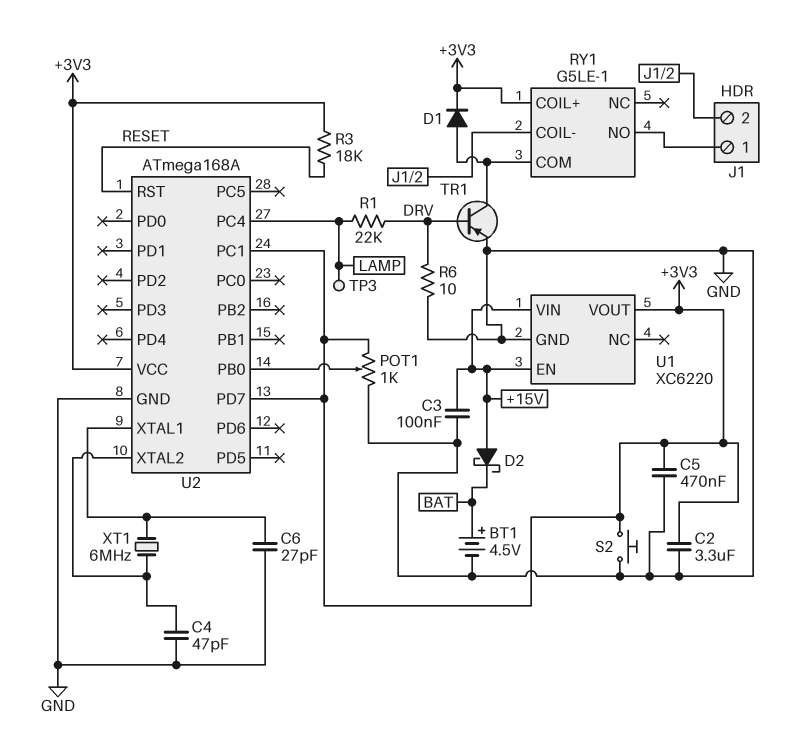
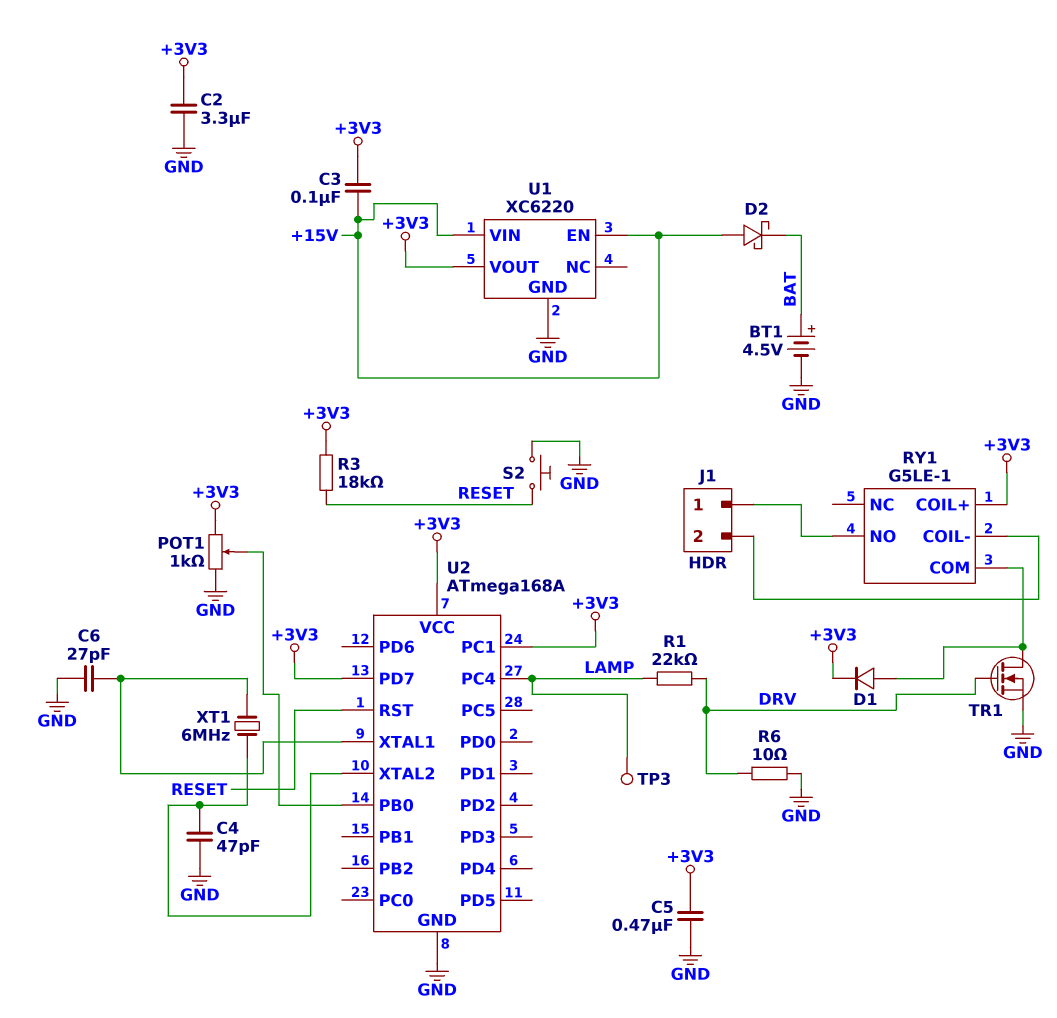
C3: 100nF (+15V, GND) -> 100nF (+3V3, +15V)
S2: button (+3V3, GND) -> button (GND, RESET)
TR1: PNP (B DRV, C RY1/COM, E GND) -> NMOS (G DRV, D RY1/COM, S GND)

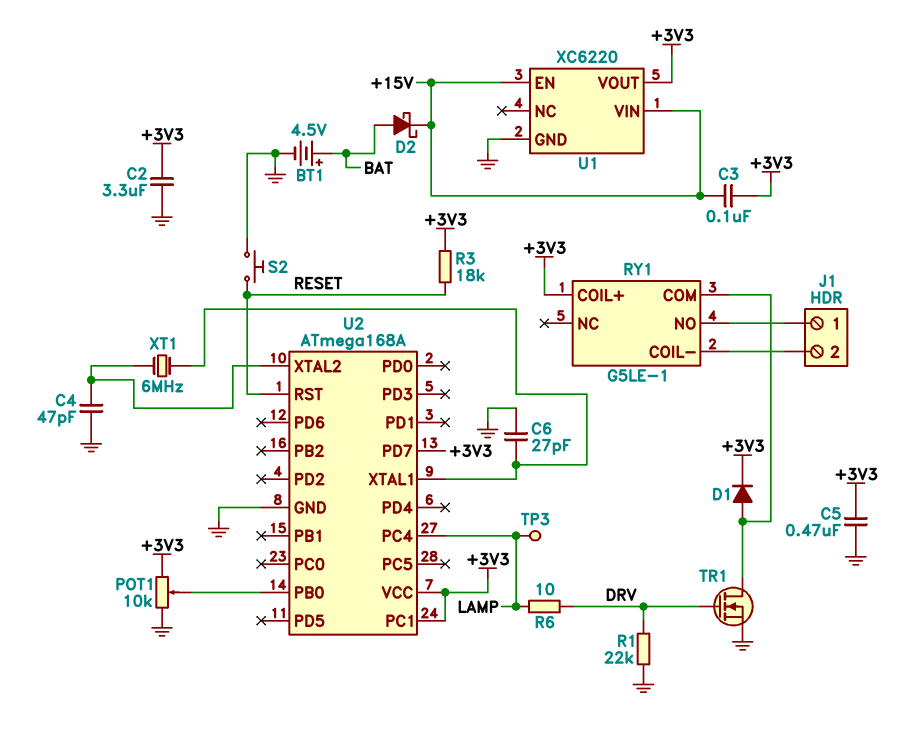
D2: schottky (A +15V, K BAT) -> schottky (A BAT, K +15V)
POT1: 1k (+3V3, GND, wiper U2/PB0) -> 10k (+3V3, GND, wiper U2/PB0)
R1: 22k (DRV, LAMP) -> 22k (DRV, GND)
R6: 10 (DRV, GND) -> 10 (DRV, LAMP)

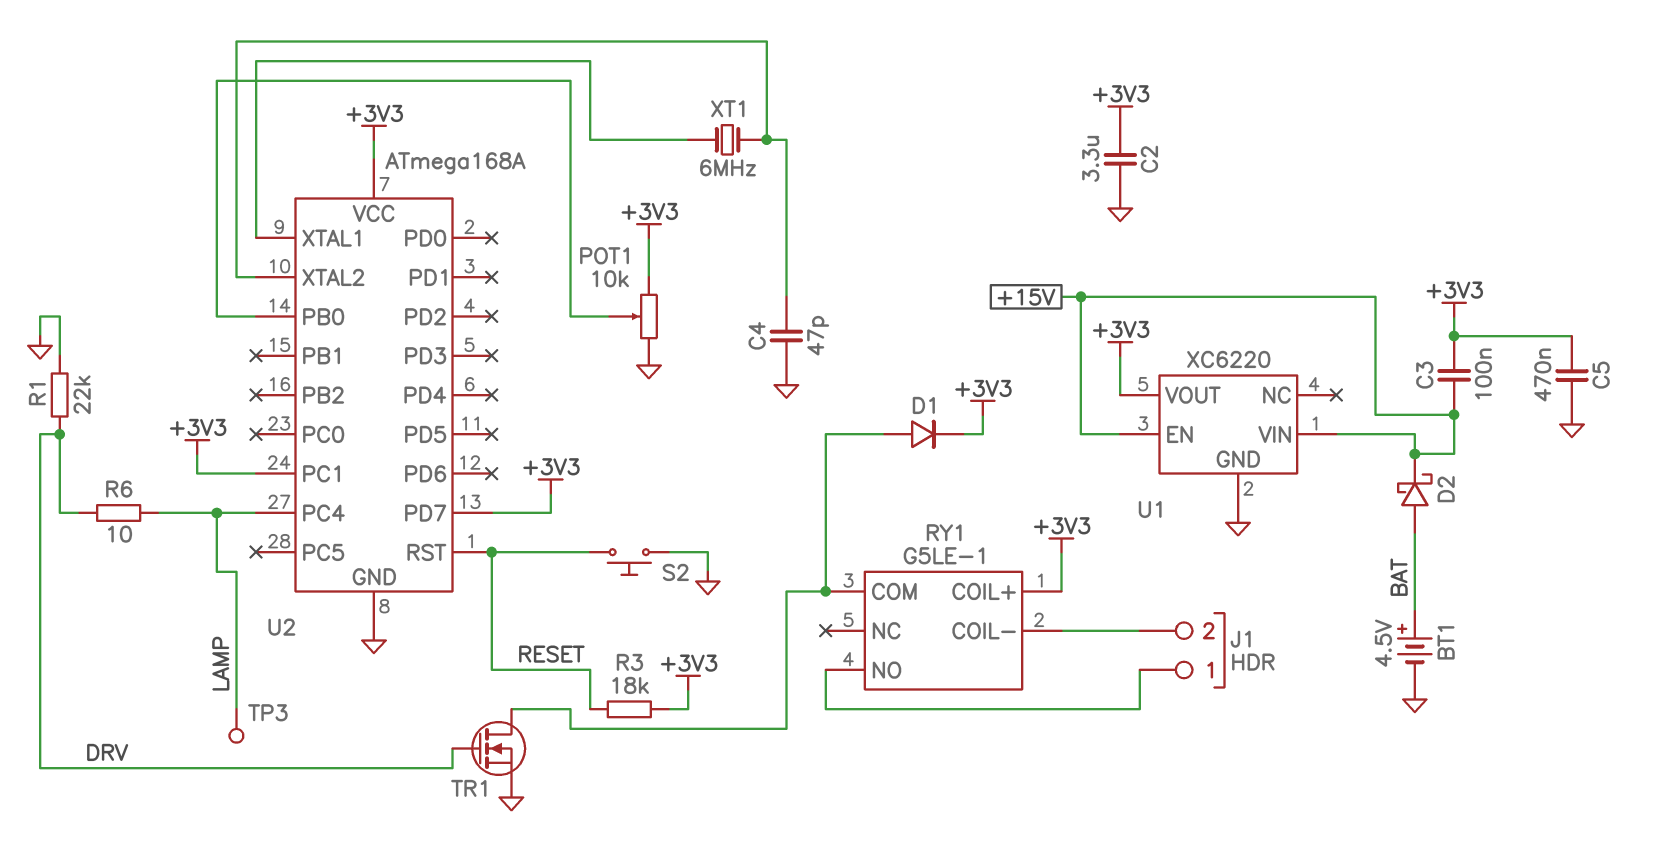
C6: 27pF (GND, U2/XTAL1) -> none

